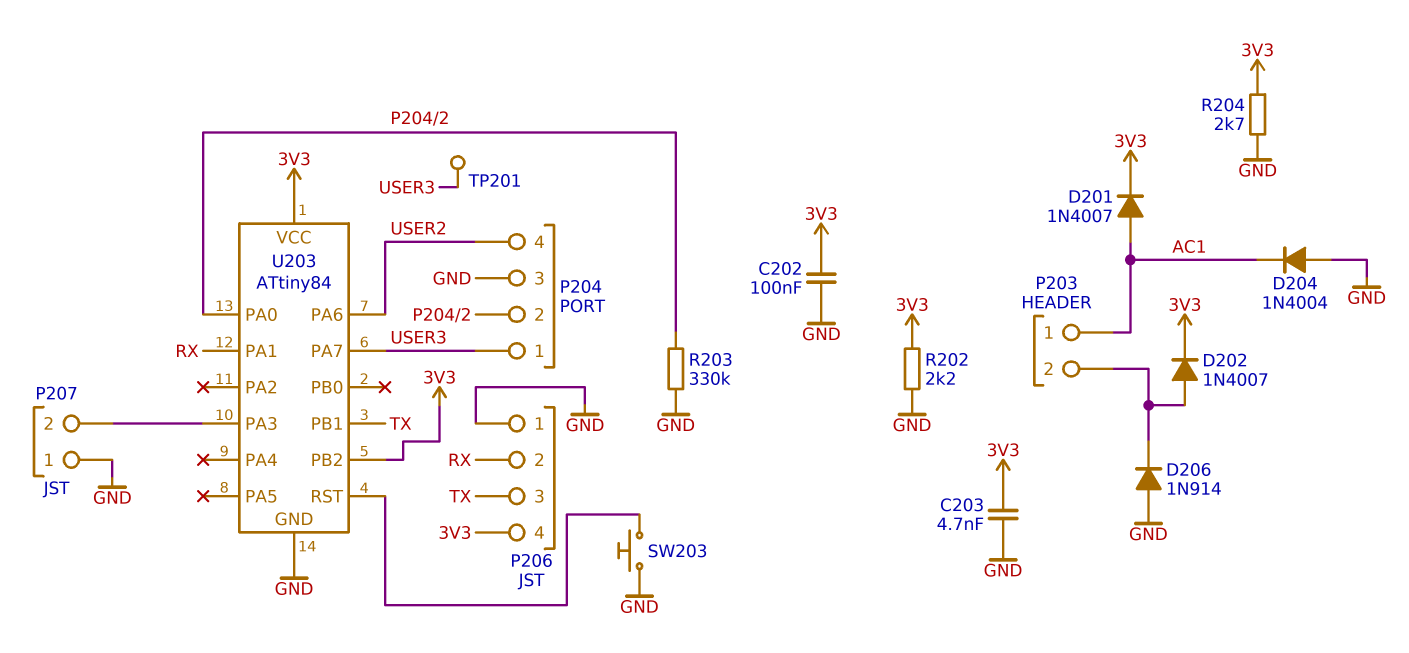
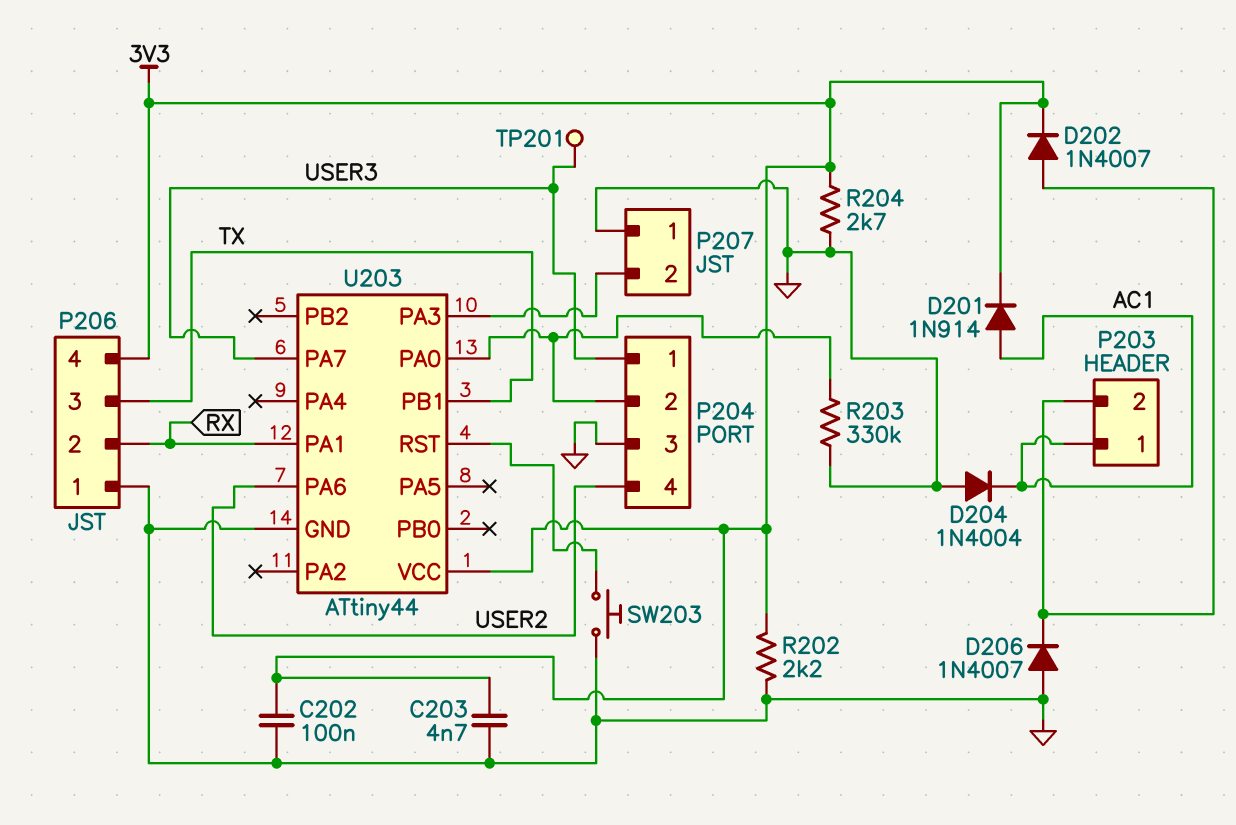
D201: diode 1N4007 (A AC1, K 3V3) -> diode 1N914 (A AC1, K 3V3)
D206: diode 1N914 (A GND, K P203/2) -> diode 1N4007 (A GND, K P203/2)
U203: ATtiny84 -> ATtiny44
U203 pin PB2: 3V3 -> none

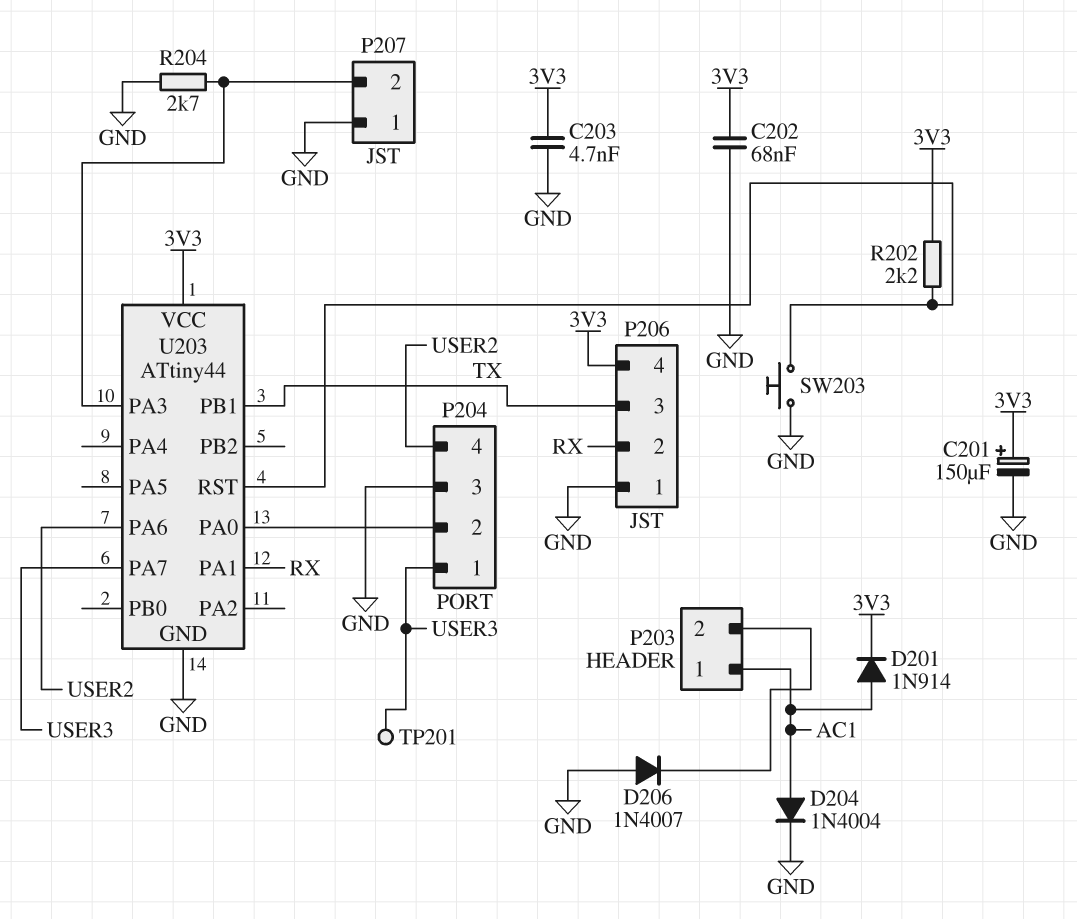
C201: none -> 150uF (plus 3V3, minus GND)
C202: 100nF (3V3, GND) -> 68nF (3V3, GND)
D202: diode 1N4007 (A P203/2, K 3V3) -> none
D204: diode 1N4004 (A GND, K AC1) -> diode 1N4004 (A AC1, K GND)
R202: 2.2k (3V3, GND) -> 2.2k (3V3, U203/RST)
R203: 330k (GND, P204/2) -> none
R204: 2.7k (3V3, GND) -> 2.7k (GND, P207/2)

